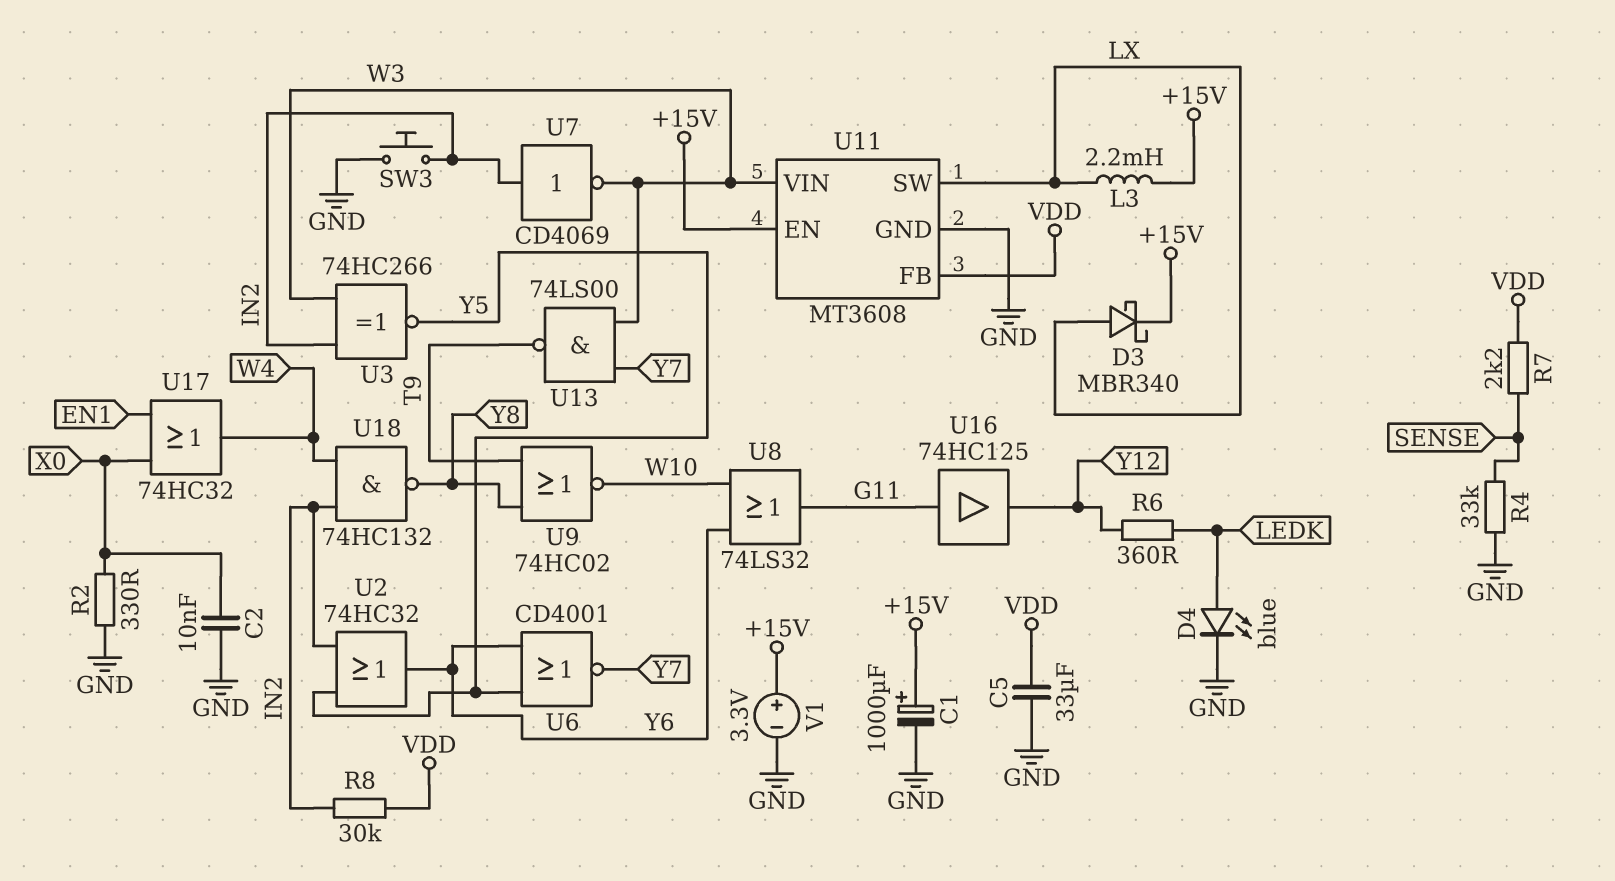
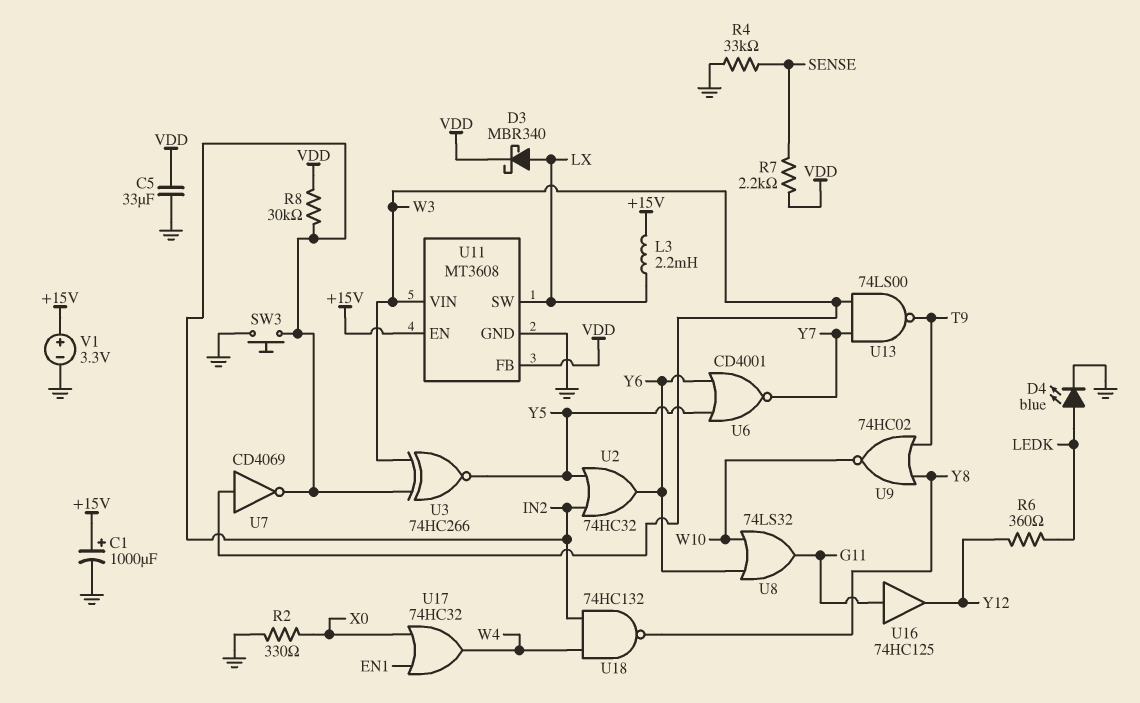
C2: 10nF (GND, X0) -> none
D3: schottky MBR340 (A LX, K +15V) -> schottky MBR340 (A LX, K VDD)
U7: NOT CD4069 (in IN2, out W3) -> NOT CD4069 (in W3, out IN2)

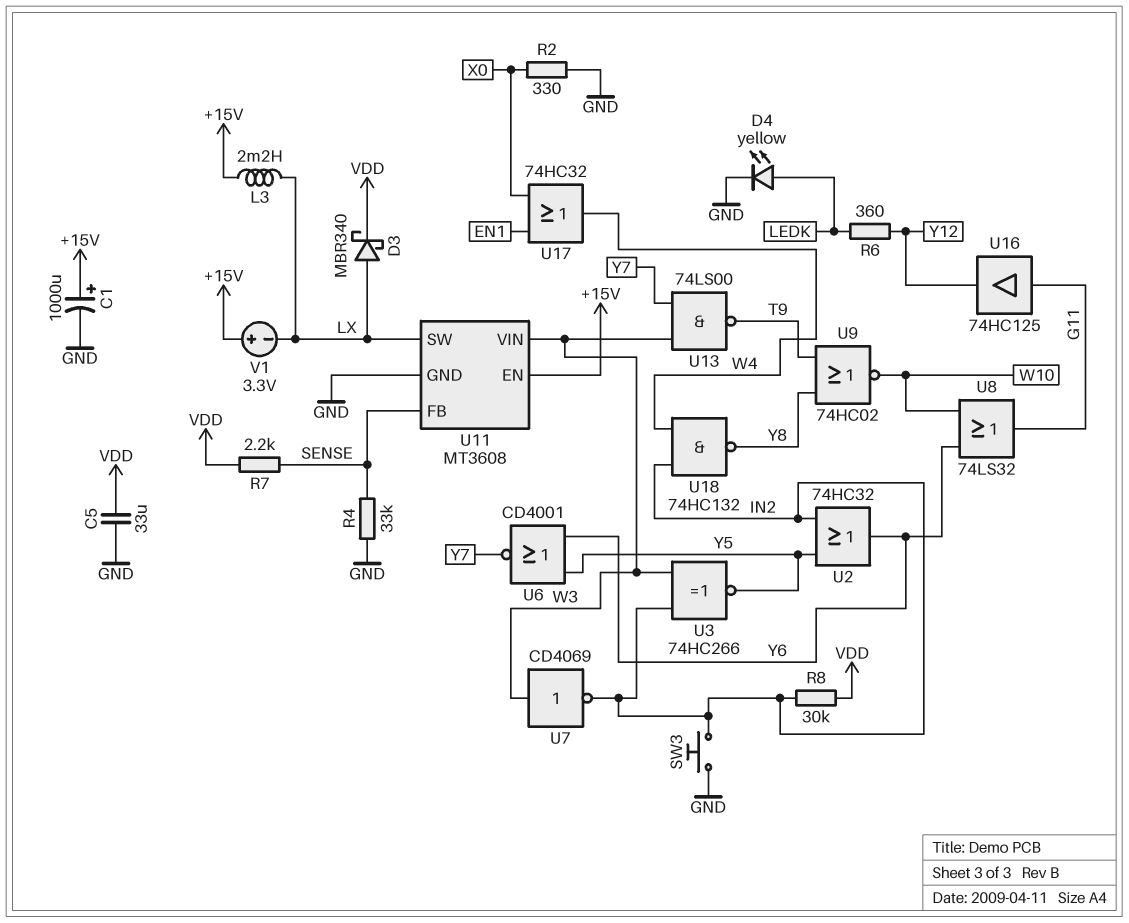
D4: LED blue (A LEDK, K GND) -> LED yellow (A LEDK, K GND)
U11 pin FB: VDD -> SENSE
V1: 3.3V (plus +15V, minus GND) -> 3.3V (plus +15V, minus LX)

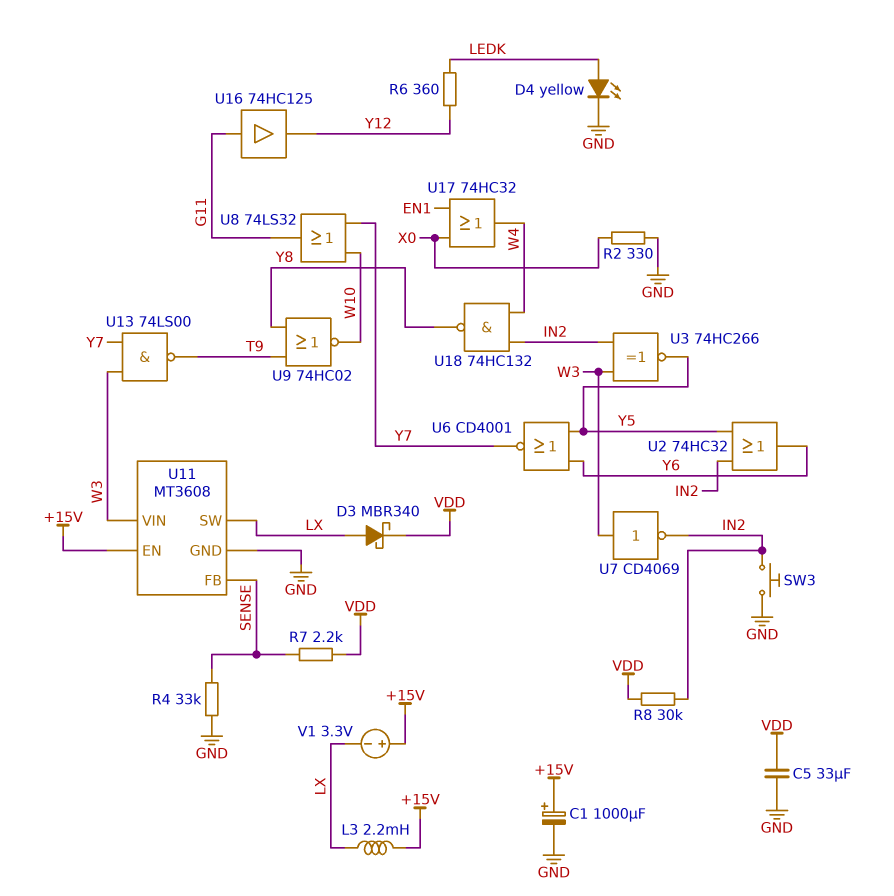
U8: OR 74LS32 (in W10, in Y6, out G11) -> OR 74LS32 (in W10, in Y7, out G11)

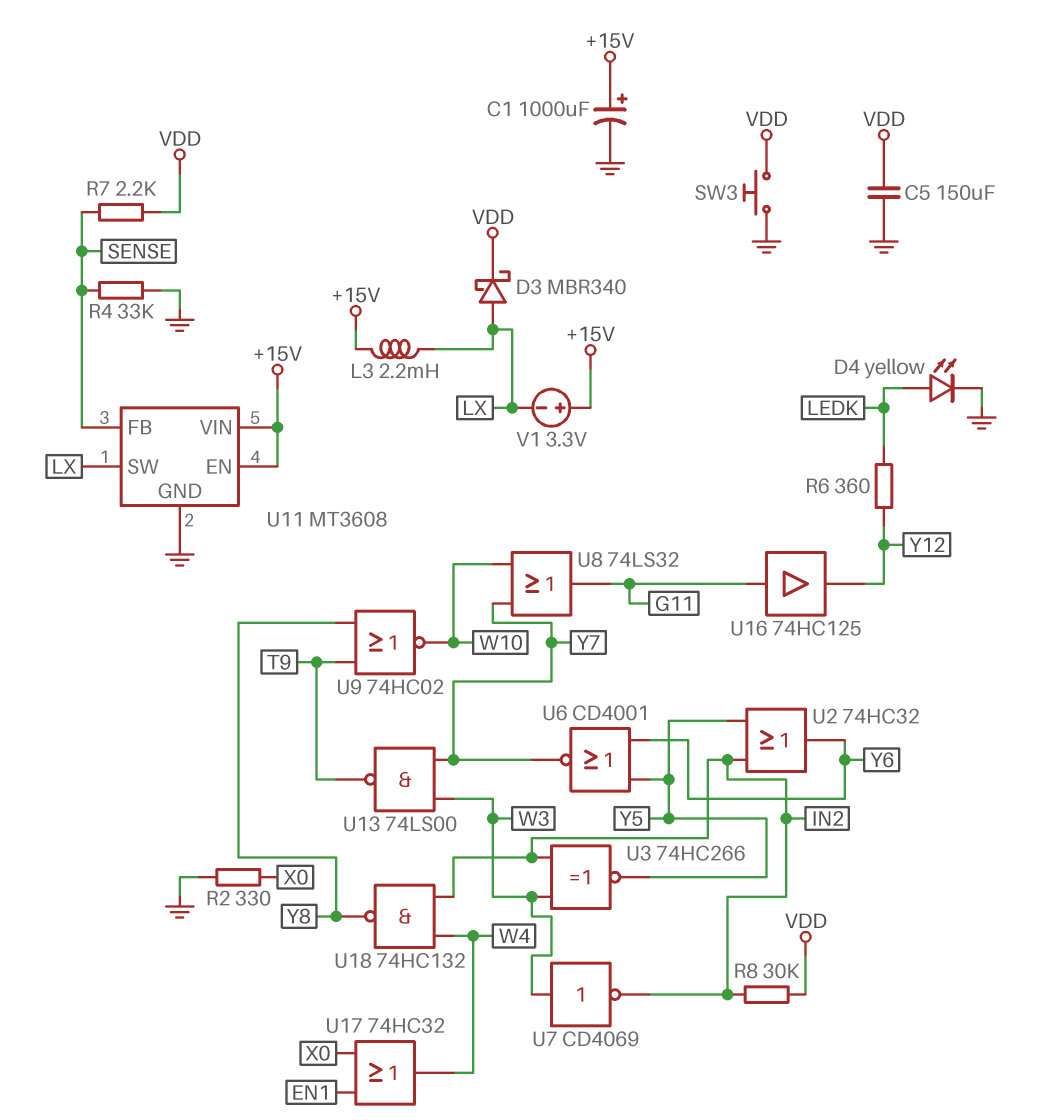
C5: 33uF (GND, VDD) -> 150uF (GND, VDD)
SW3: button (GND, IN2) -> button (GND, VDD)
U11 pin VIN: W3 -> +15V

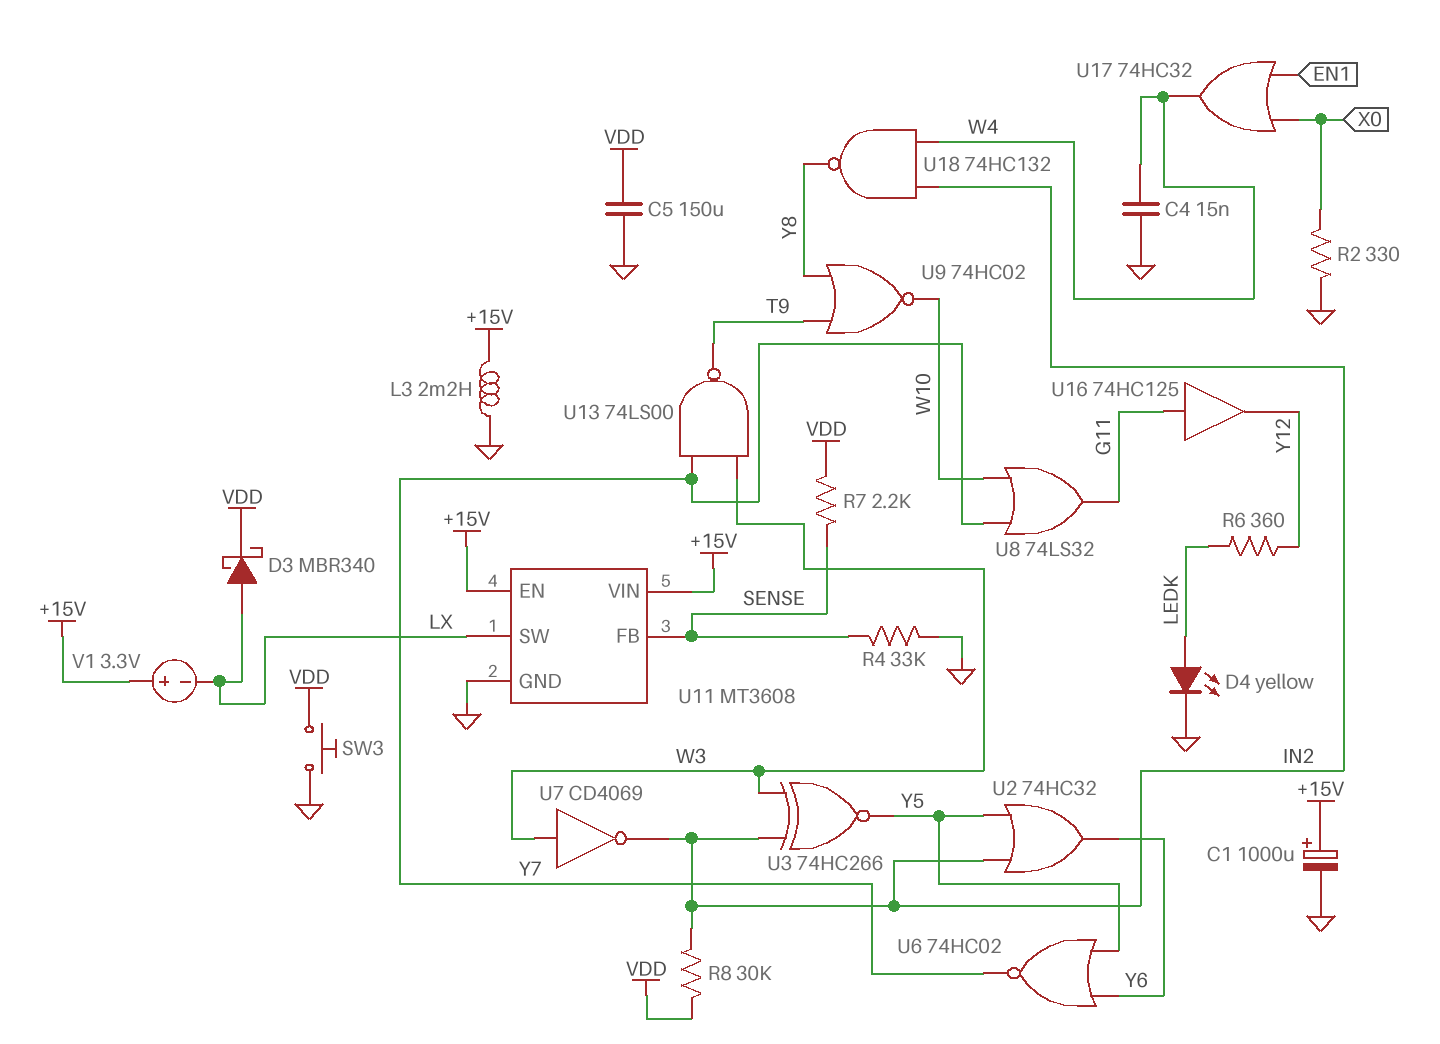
C4: none -> 15nF (GND, W4)
L3: 2.2mH (+15V, LX) -> 2.2mH (+15V, GND)
U6: NOR CD4001 (in Y5, in Y6, out Y7) -> NOR 74HC02 (in Y5, in Y6, out Y7)

